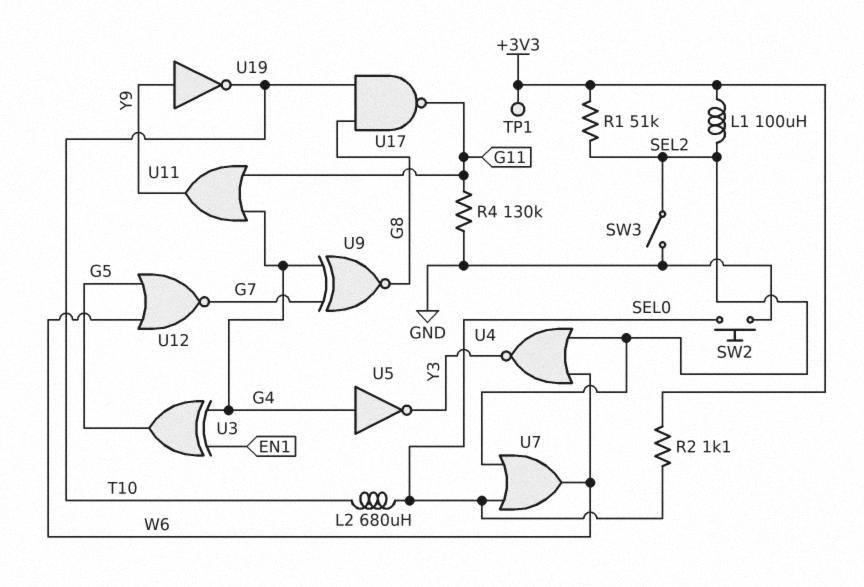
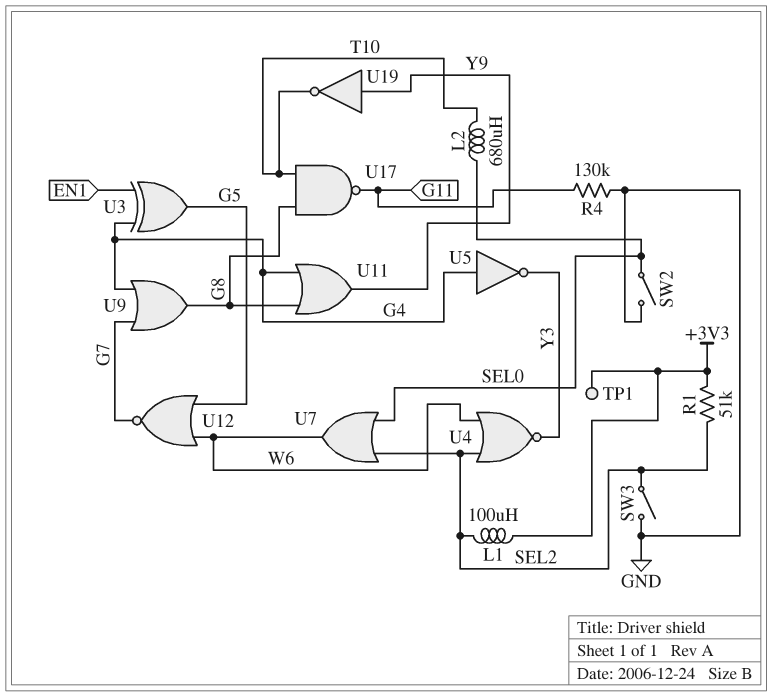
R2: 1.1k (+3V3, SEL0) -> none
SW2: button (GND, SEL0) -> switch (GND, SEL0)
U9: XNOR (in G4, in G7, out G8) -> OR (in G4, in G7, out G8)
U11: OR (in G4, in G11, out Y9) -> OR (in G4, in G8, out Y9)

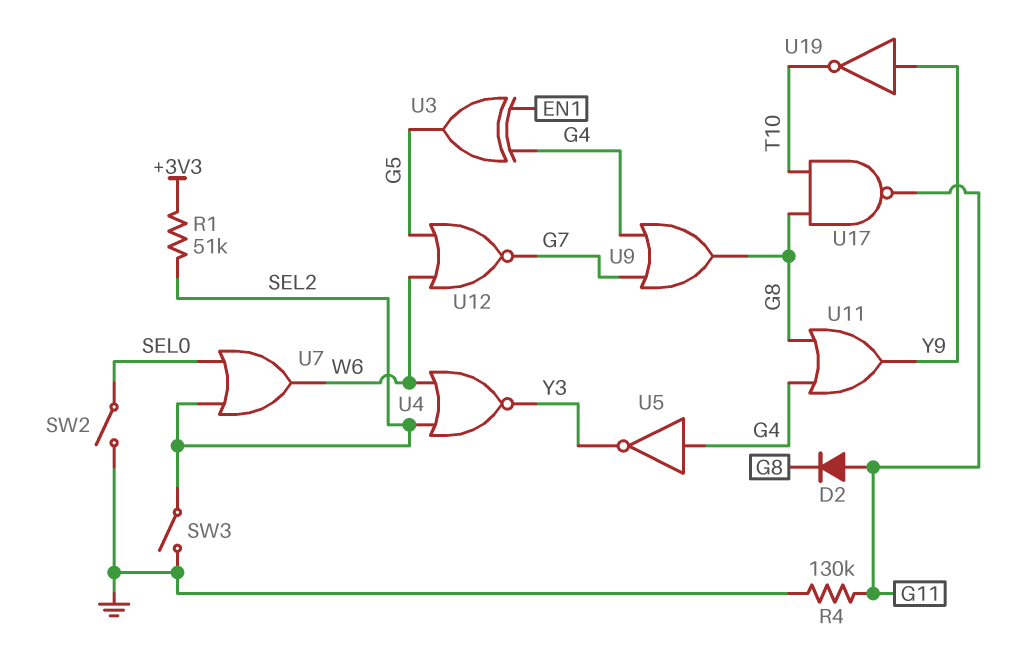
D2: none -> diode (A G11, K G8)
L1: 100uH (+3V3, SEL2) -> none
L2: 680uH (SEL0, T10) -> none
TP1: test point (+3V3) -> none

